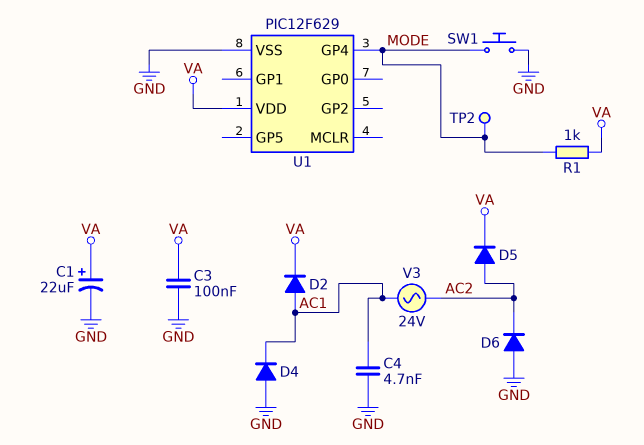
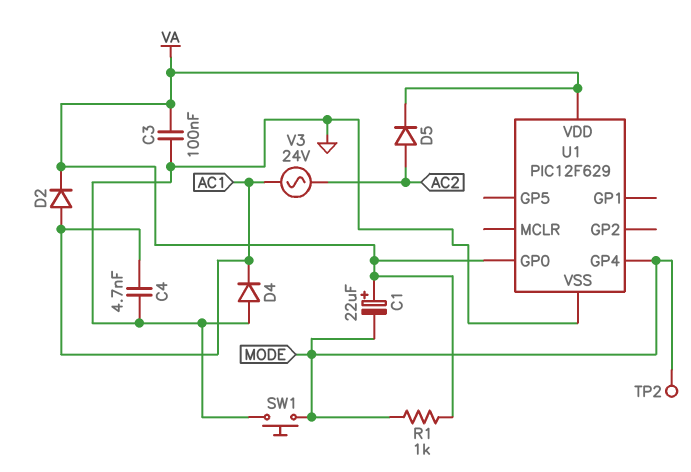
C1: 22uF (plus VA, minus GND) -> 22uF (plus VA, minus MODE)
D6: diode (A GND, K AC2) -> none
U1 pin GP0: none -> VA

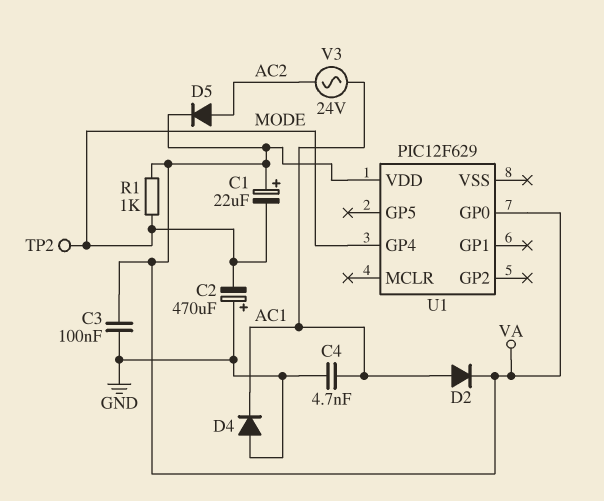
C2: none -> 470uF (plus GND, minus MODE)
SW1: button (GND, MODE) -> none
U1 pin VSS: GND -> none

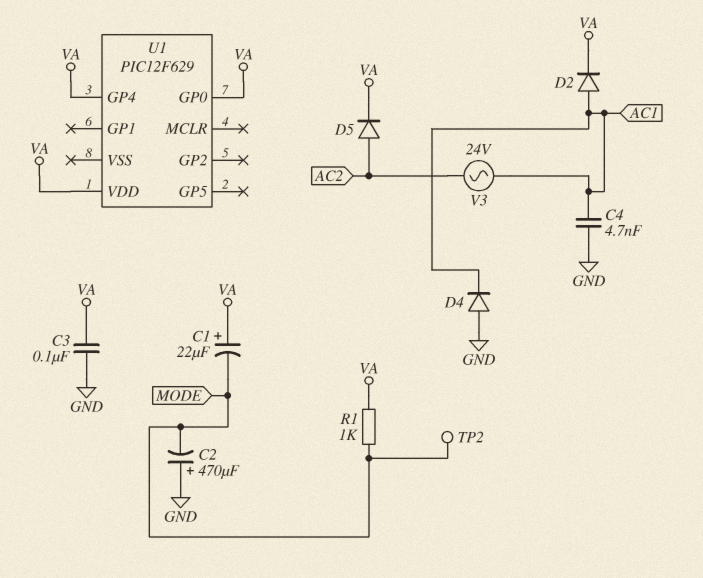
U1 pin GP4: MODE -> VA

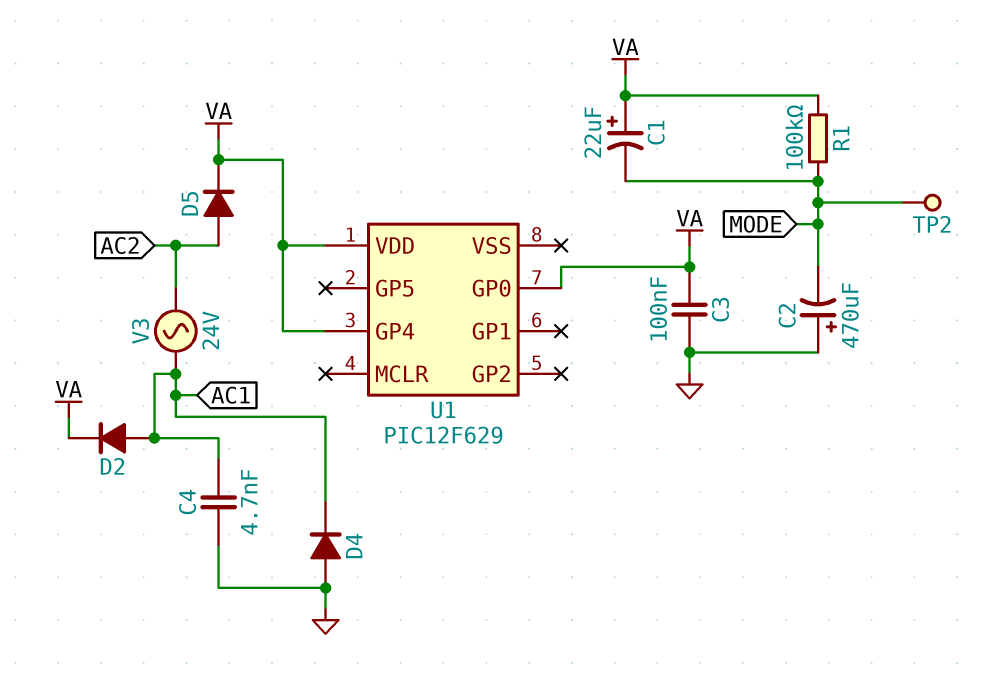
R1: 1k (MODE, VA) -> 100k (MODE, VA)

